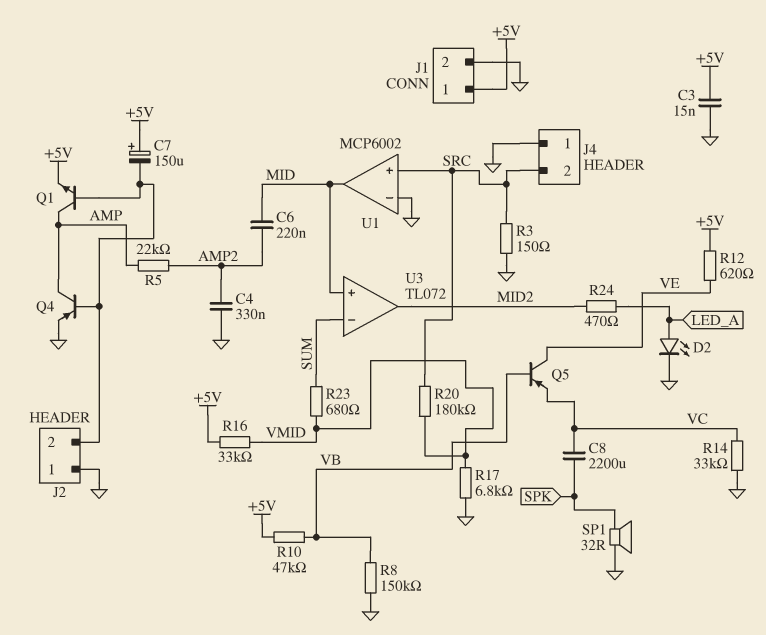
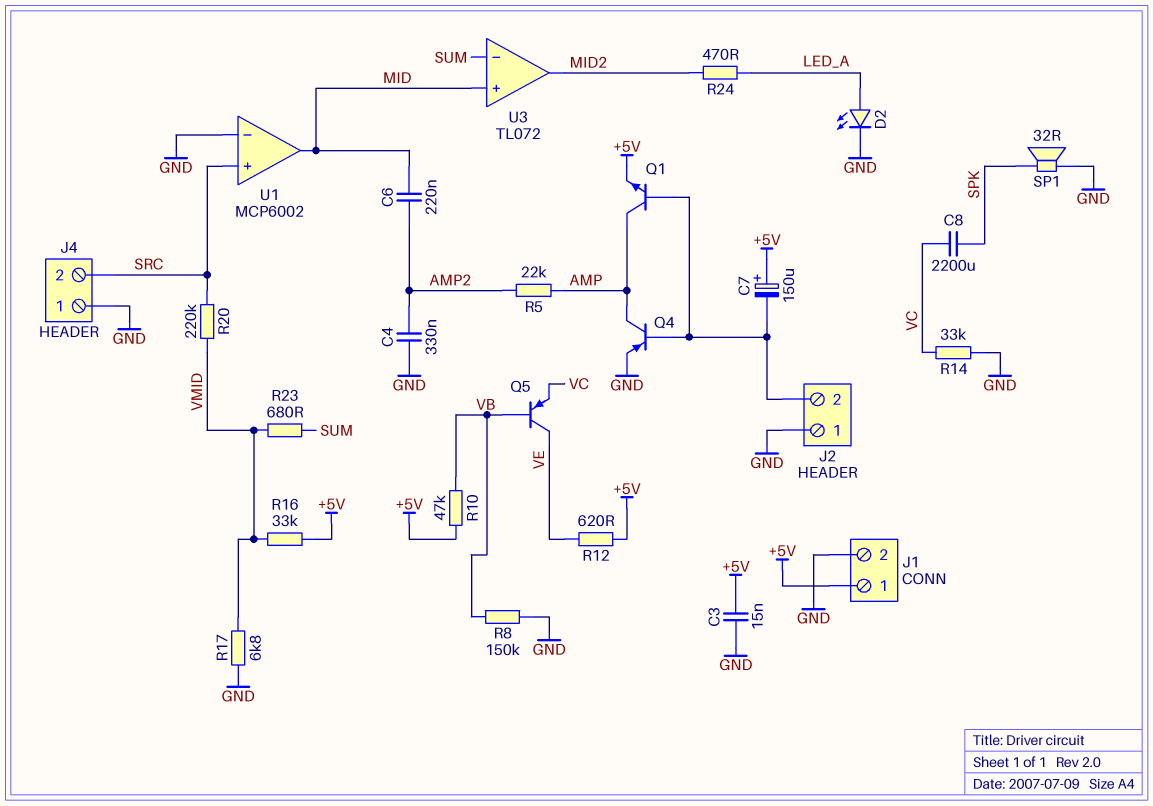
R3: 150 (GND, SRC) -> none
R20: 180k (SRC, VMID) -> 220k (SRC, VMID)

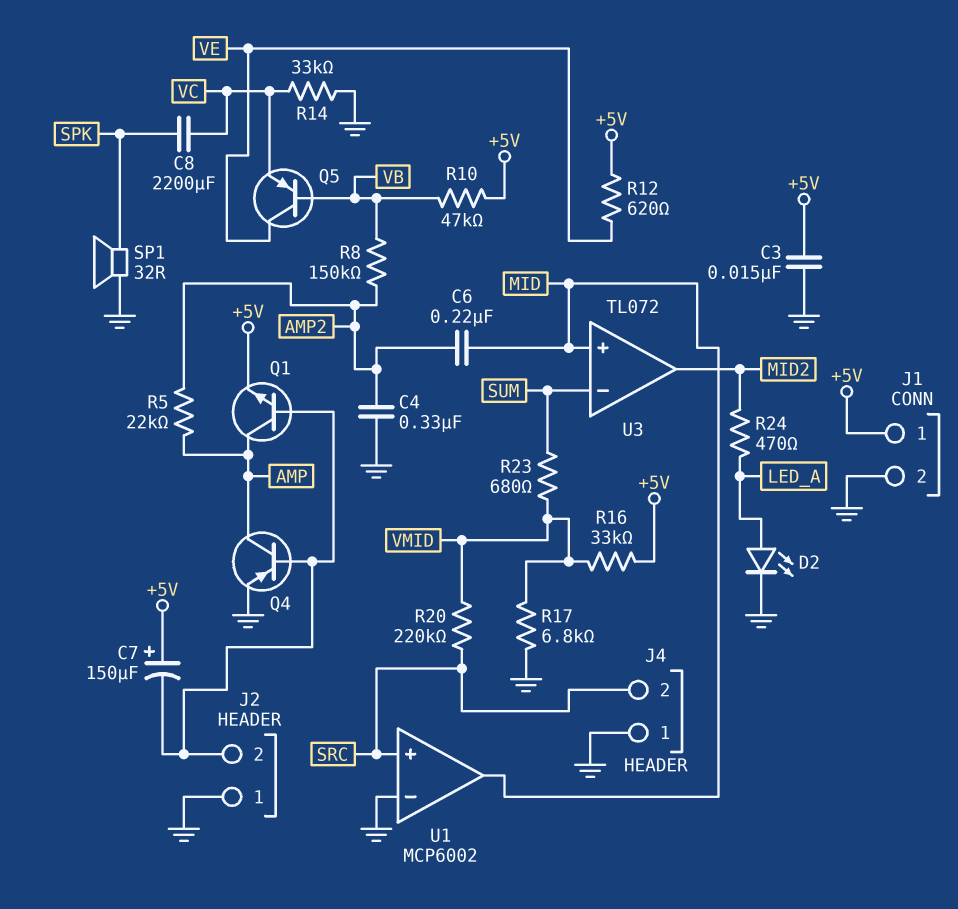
R8: 150k (GND, VB) -> 150k (AMP2, VB)

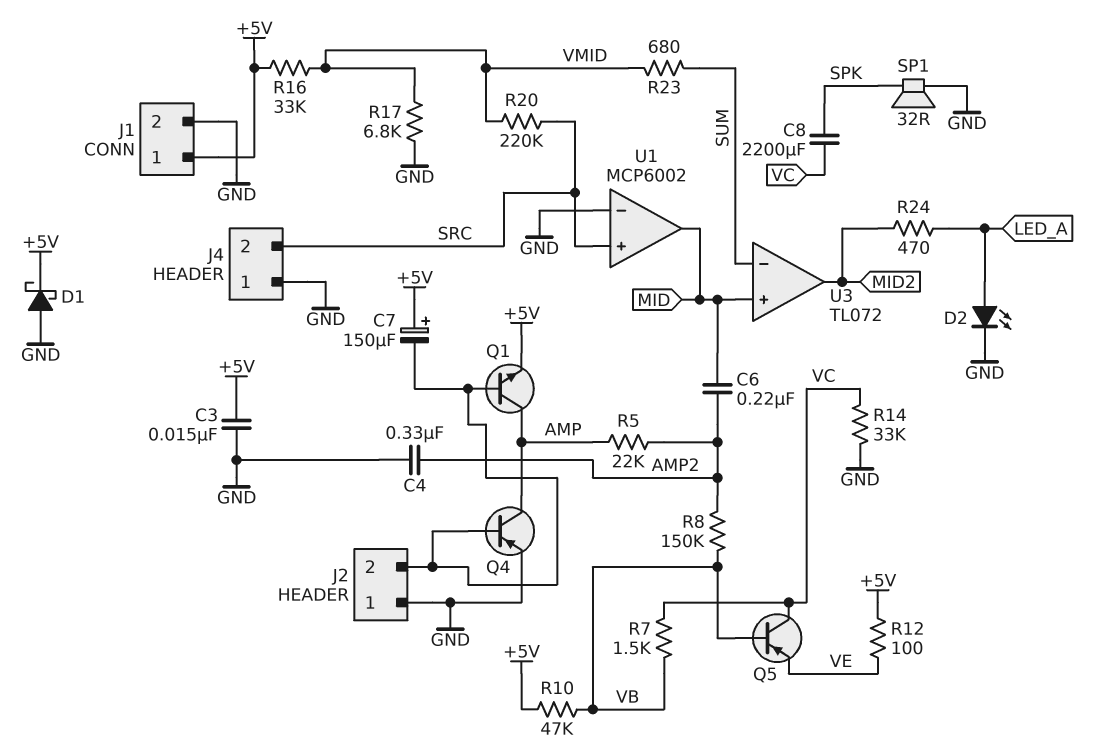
D1: none -> schottky (A GND, K +5V)
Q5: PNP (B VB, C VE, E VC) -> PNP (B VB, C VC, E VE)
R7: none -> 1.5k (VB, VC)
R12: 620 (+5V, VE) -> 100 (+5V, VE)

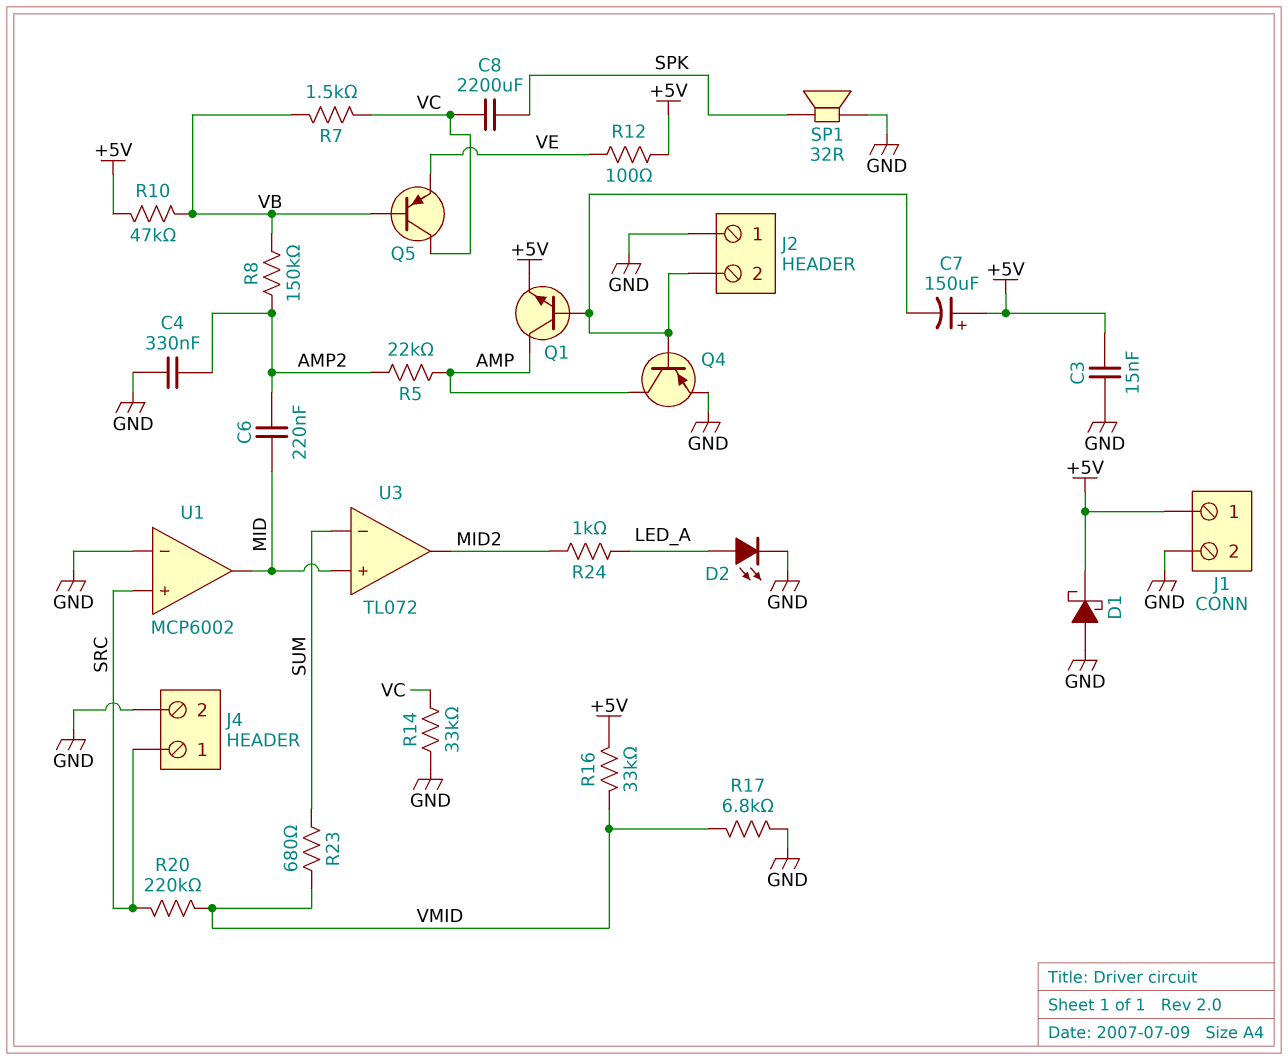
J4 pin 1: GND -> SRC
J4 pin 2: SRC -> GND
R24: 470 (LED_A, MID2) -> 1k (LED_A, MID2)

